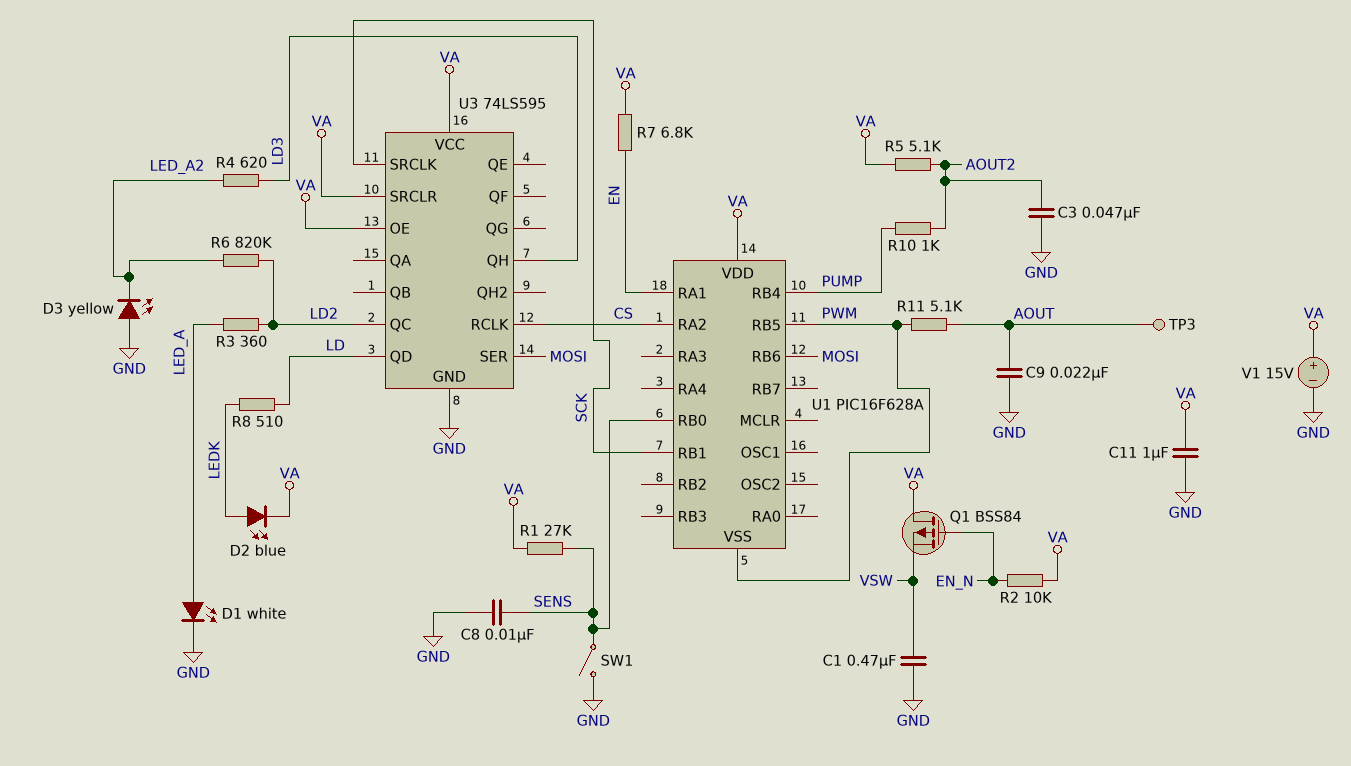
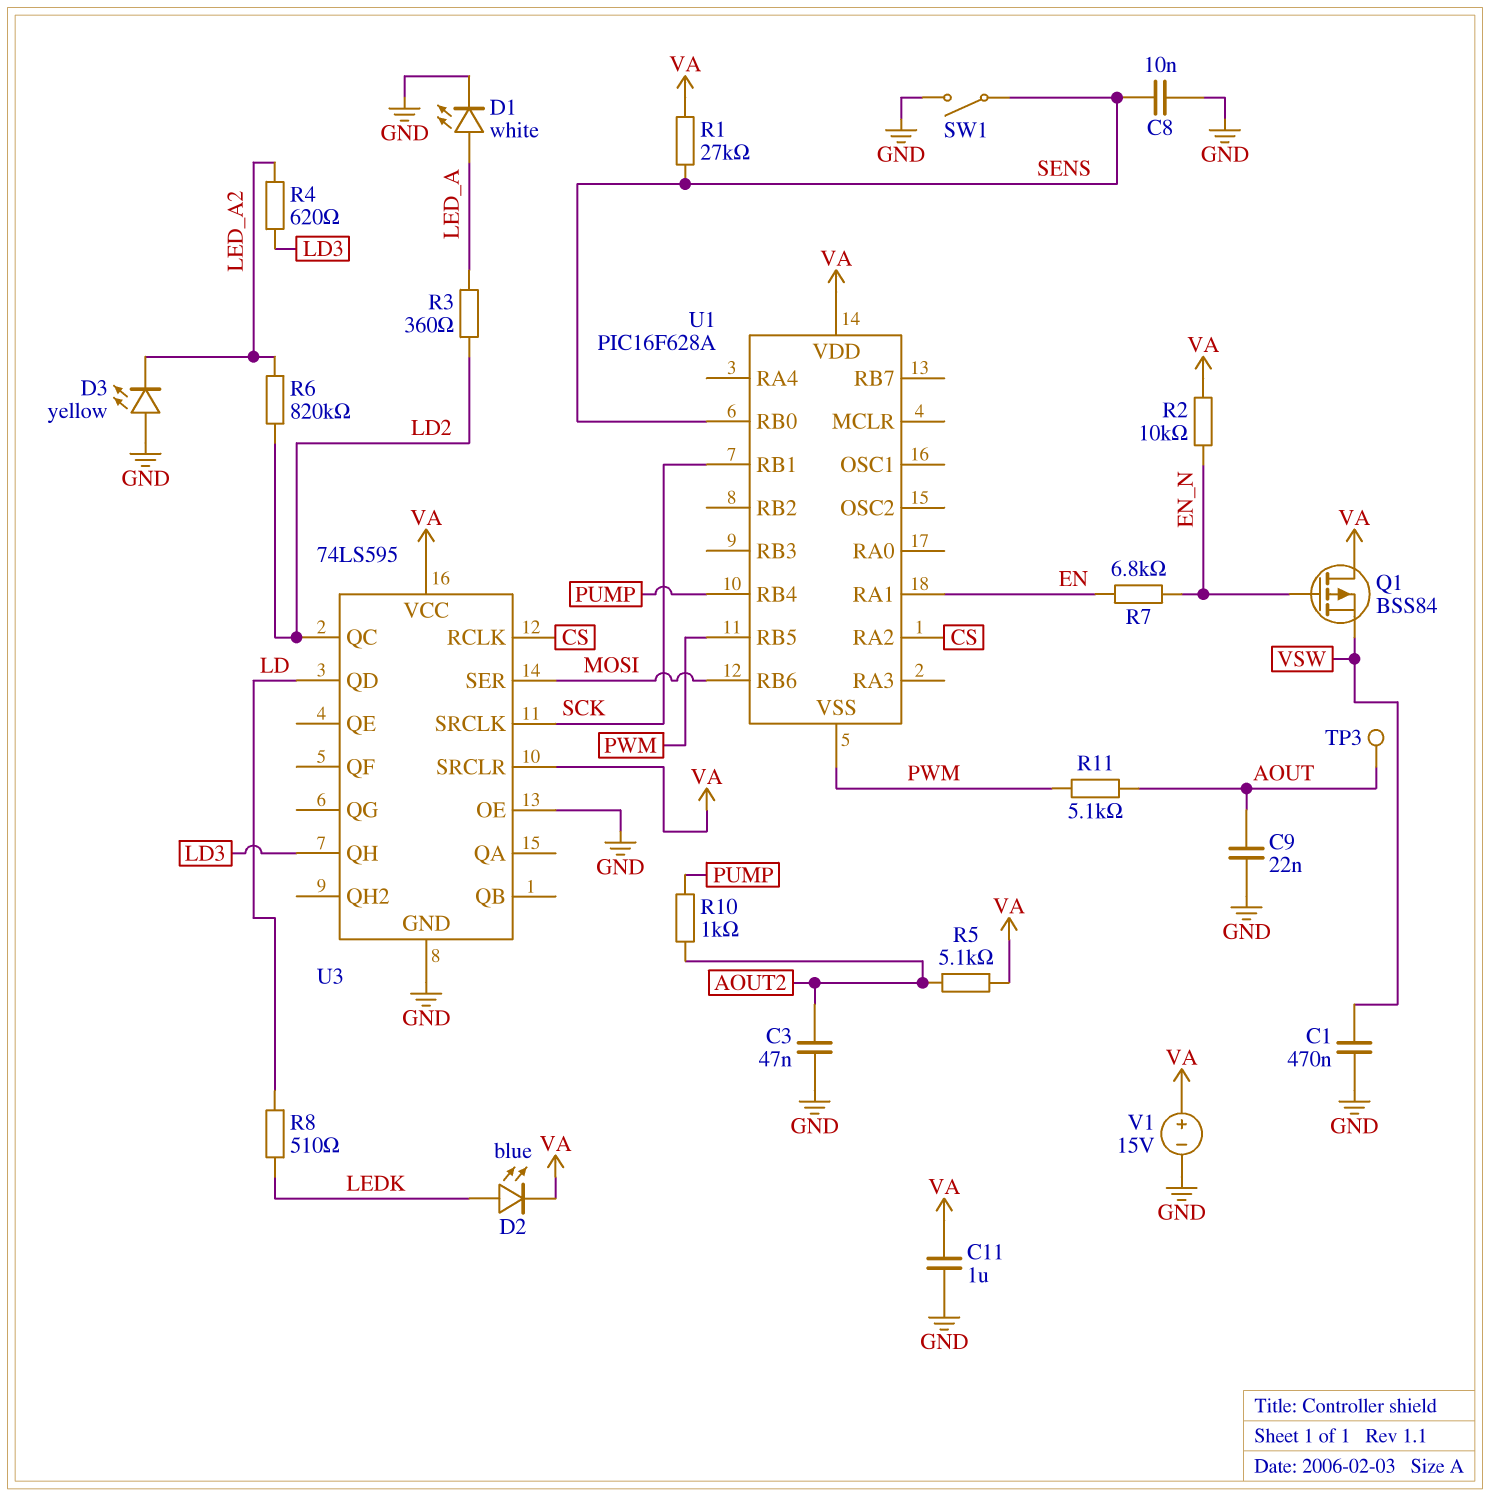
R7: 6.8k (EN, VA) -> 6.8k (EN, EN_N)
U3 pin OE: VA -> GND

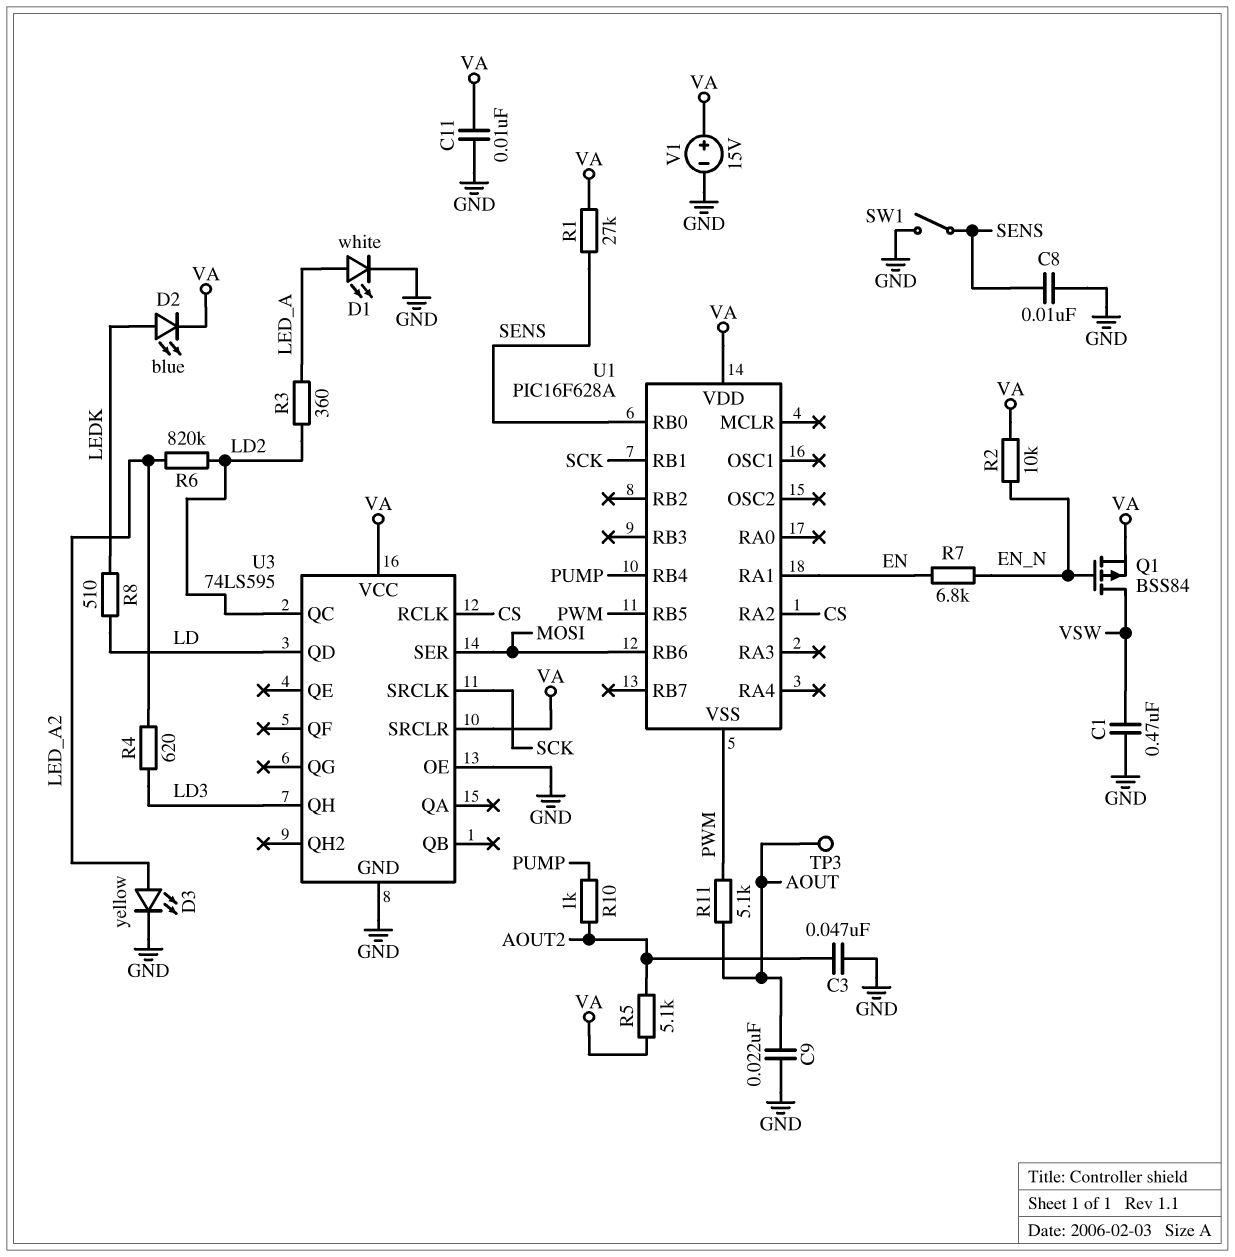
C11: 1uF (GND, VA) -> 10nF (GND, VA)
D3: LED yellow (A GND, K LED_A2) -> LED yellow (A LED_A2, K GND)
Q1: PMOS BSS84 (G EN_N, D VA, S VSW) -> PMOS BSS84 (G EN_N, D VSW, S VA)

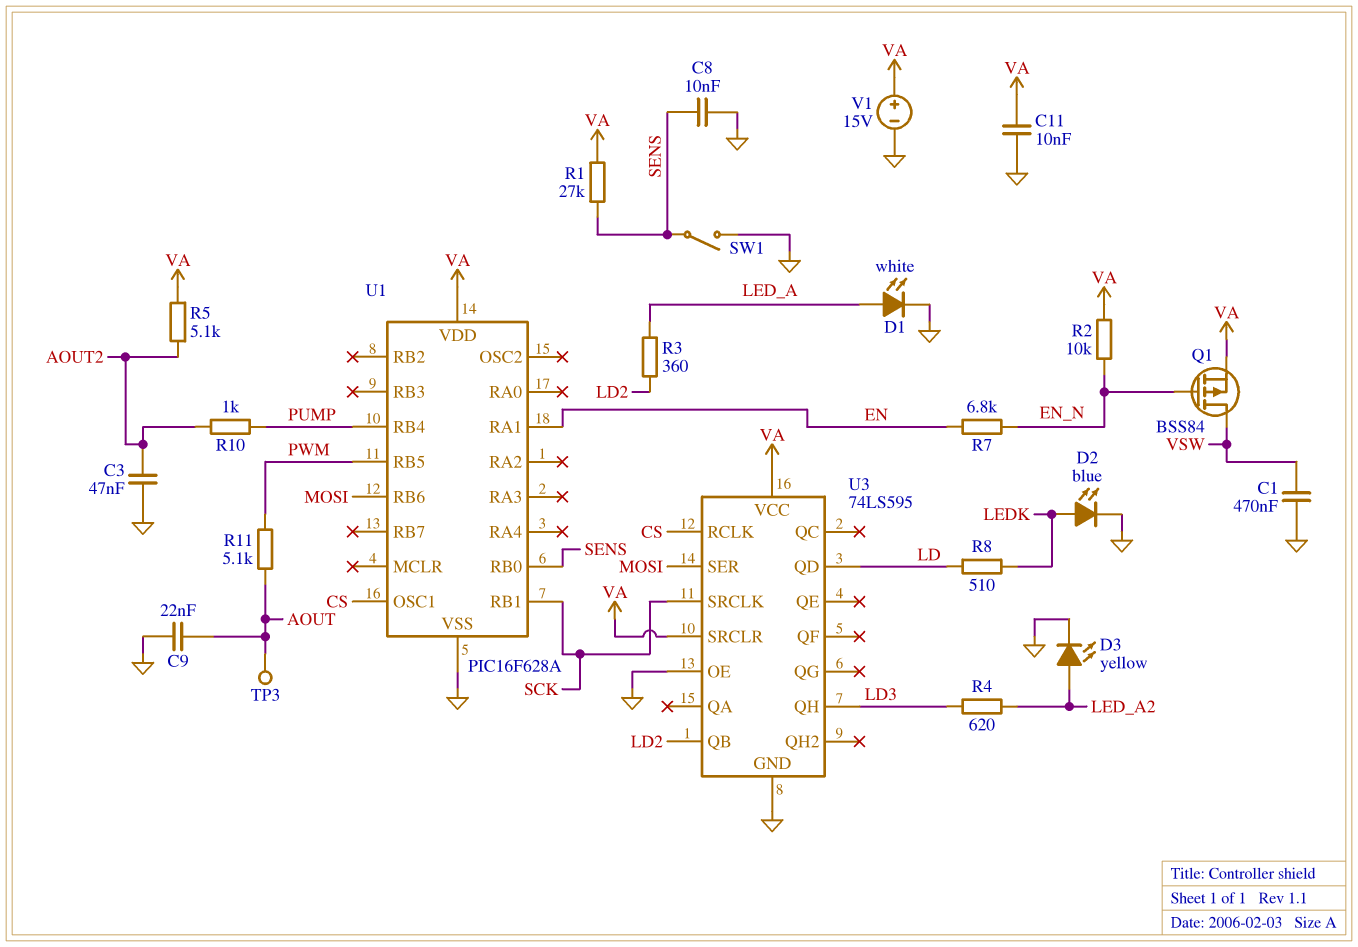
D2: LED blue (A LEDK, K VA) -> LED blue (A LEDK, K GND)
R6: 820k (LD2, LED_A2) -> none
U1 pin OSC1: none -> CS
U1 pin RA2: CS -> none
U1 pin VSS: PWM -> GND
U3 pin QB: none -> LD2
U3 pin QC: LD2 -> none

